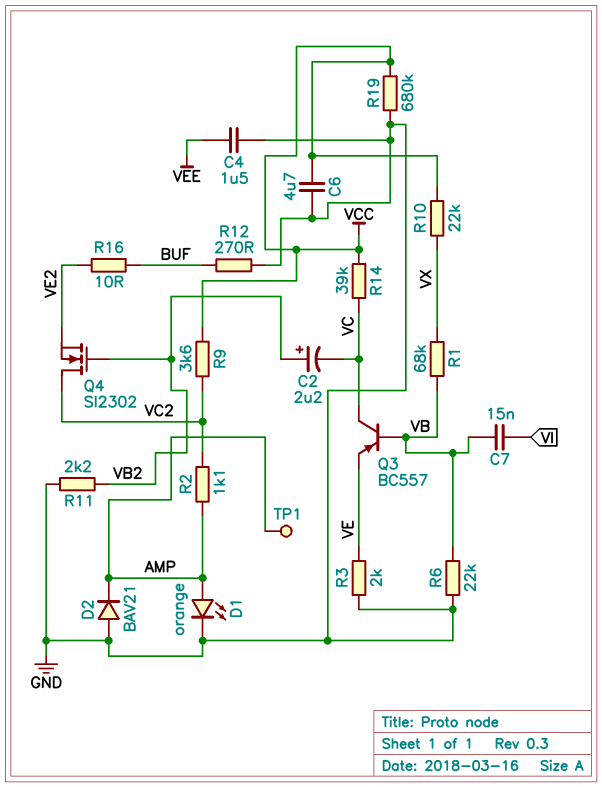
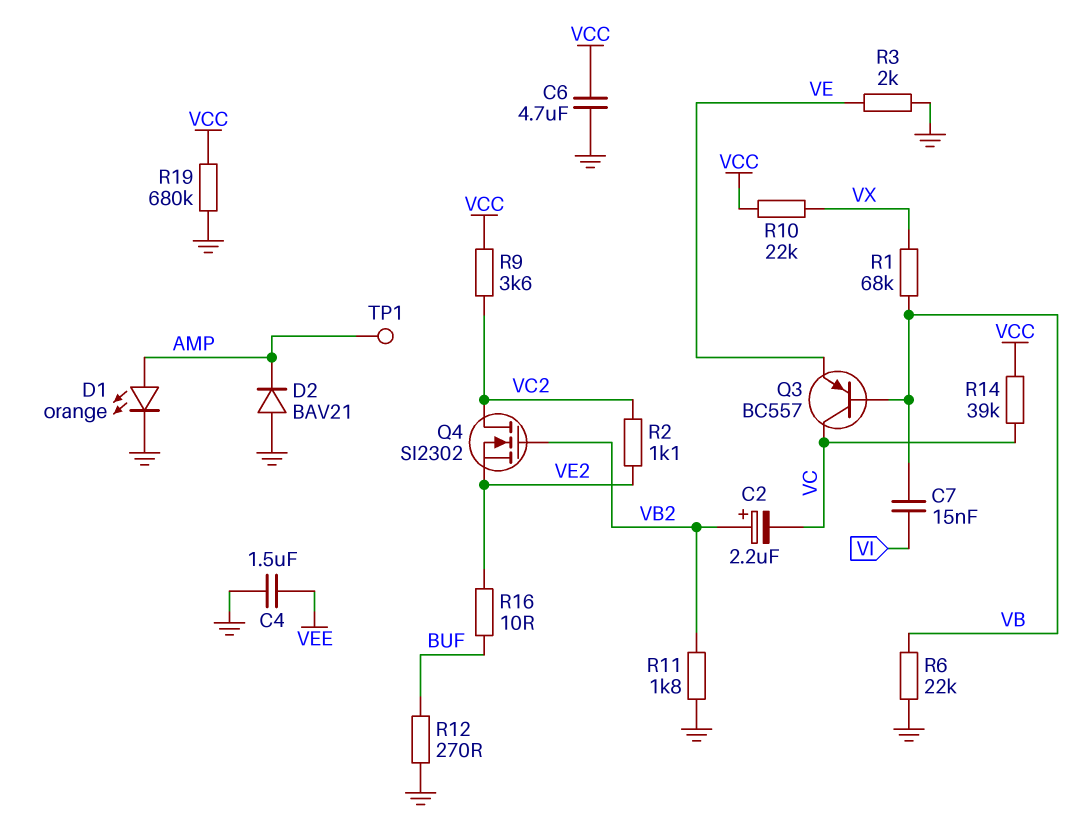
R2: 1.1k (AMP, VC2) -> 1.1k (VC2, VE2)
R11: 2.2k (GND, VB2) -> 1.8k (GND, VB2)

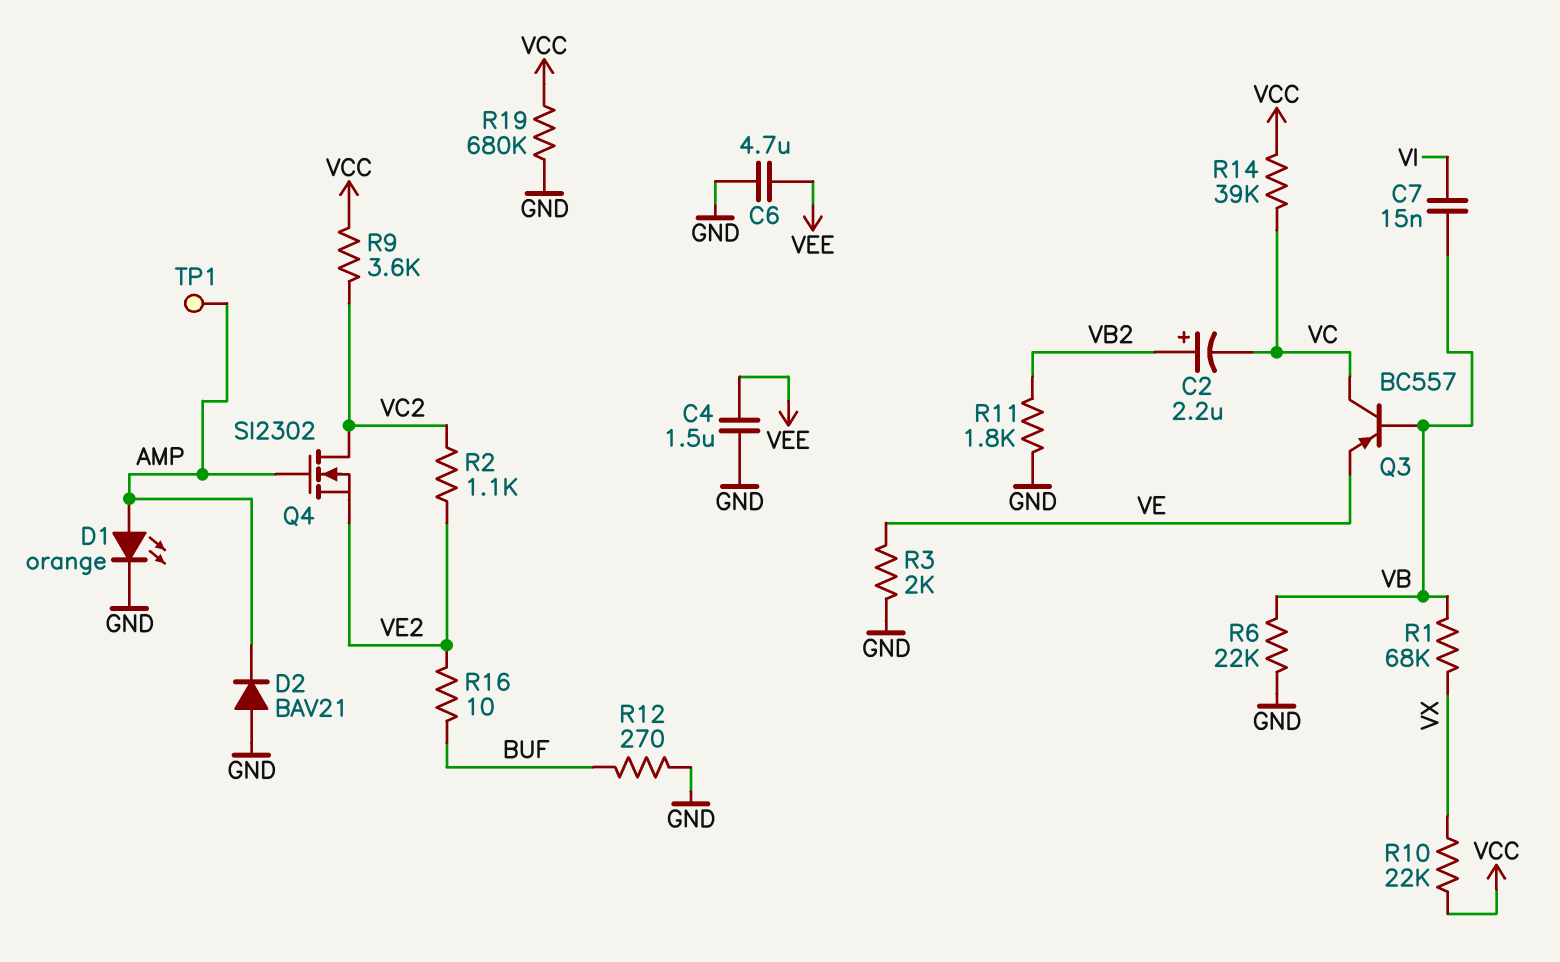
C6: 4.7uF (GND, VCC) -> 4.7uF (GND, VEE)
Q4: NMOS SI2302 (G VB2, D VC2, S VE2) -> NMOS SI2302 (G AMP, D VC2, S VE2)

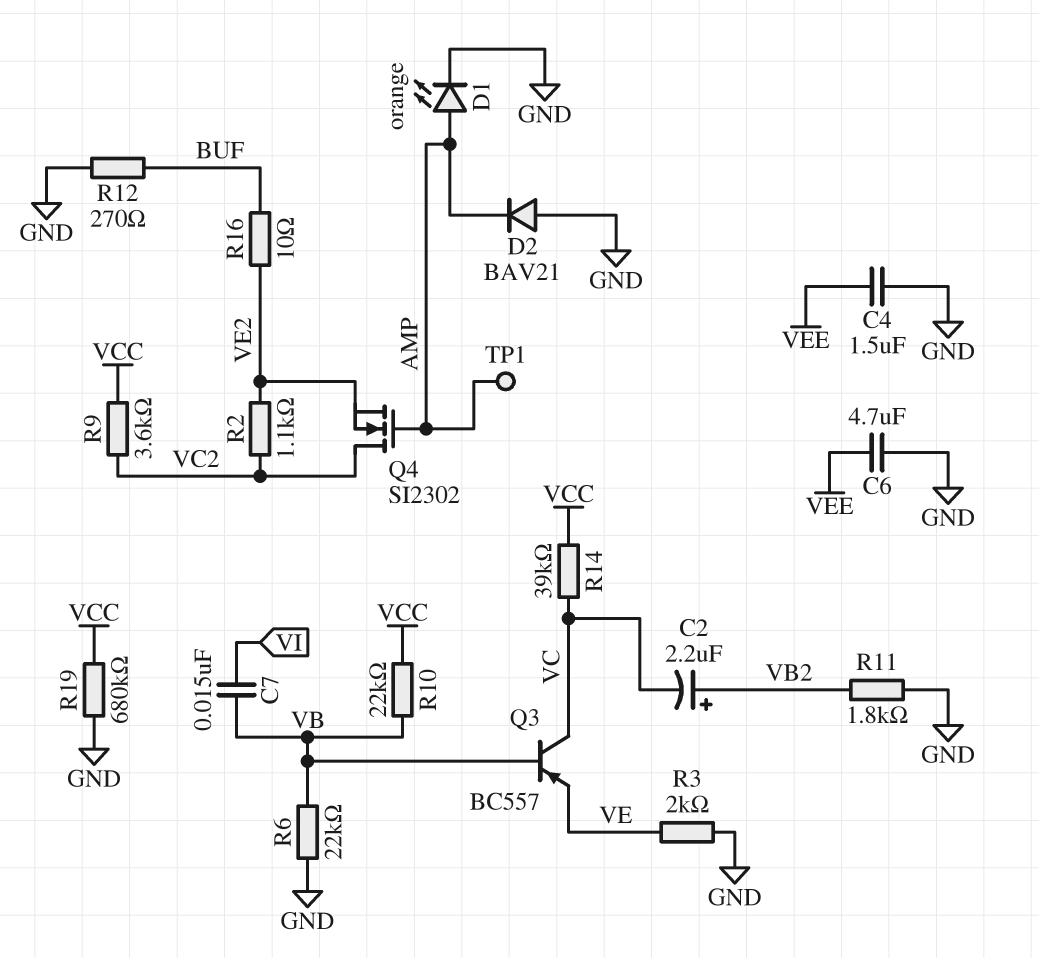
R1: 68k (VB, VX) -> none
R10: 22k (VCC, VX) -> 22k (VB, VCC)

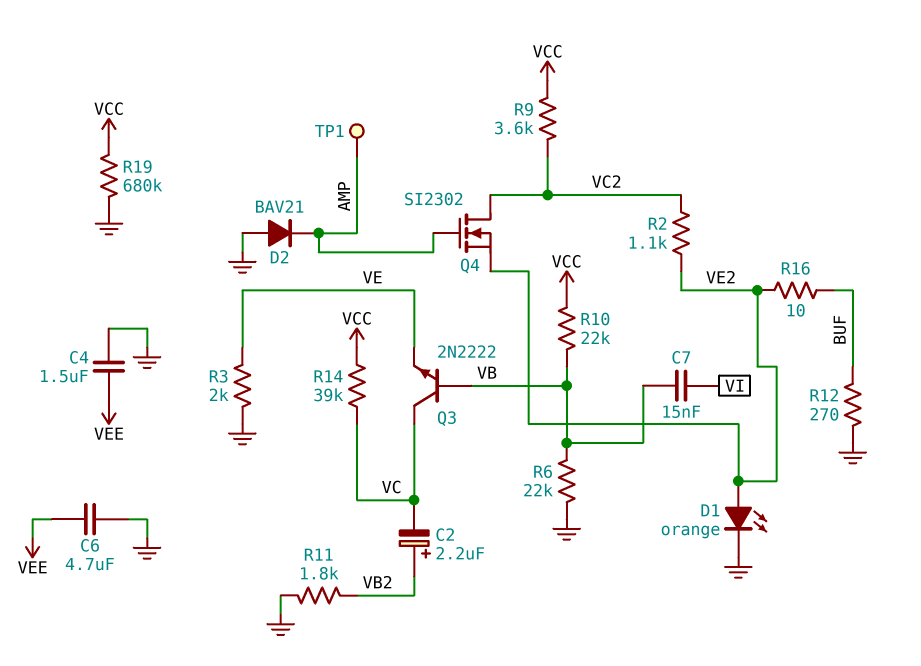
D1: LED orange (A AMP, K GND) -> LED orange (A VE2, K GND)
Q3: PNP BC557 (B VB, C VC, E VE) -> NPN 2N2222 (B VB, C VC, E VE)

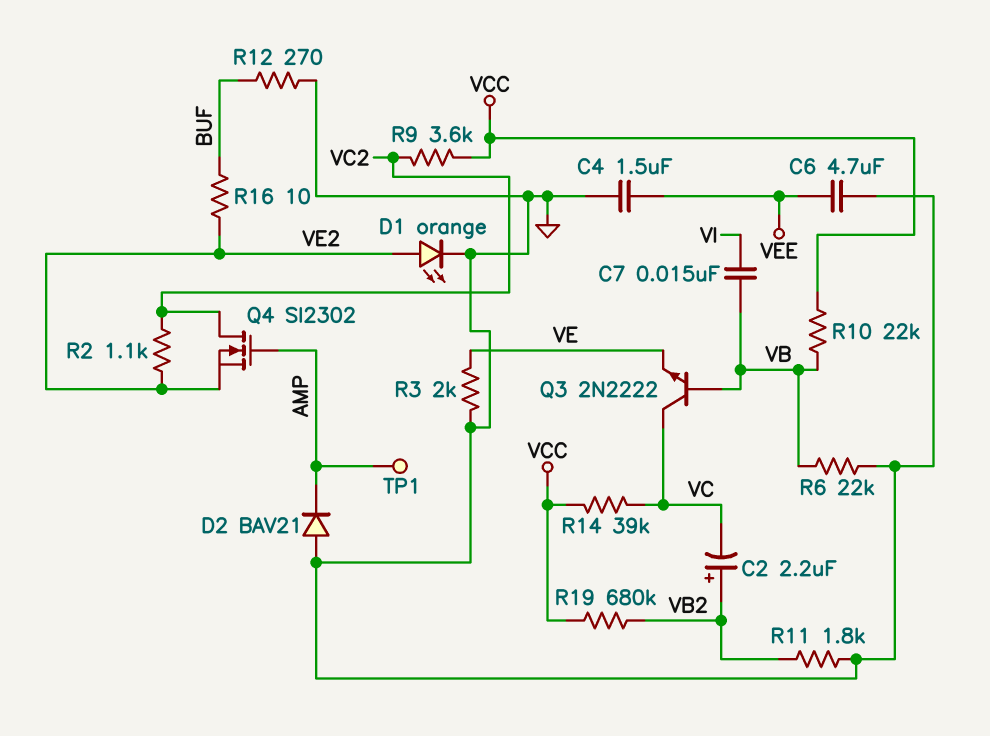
R19: 680k (GND, VCC) -> 680k (VB2, VCC)

